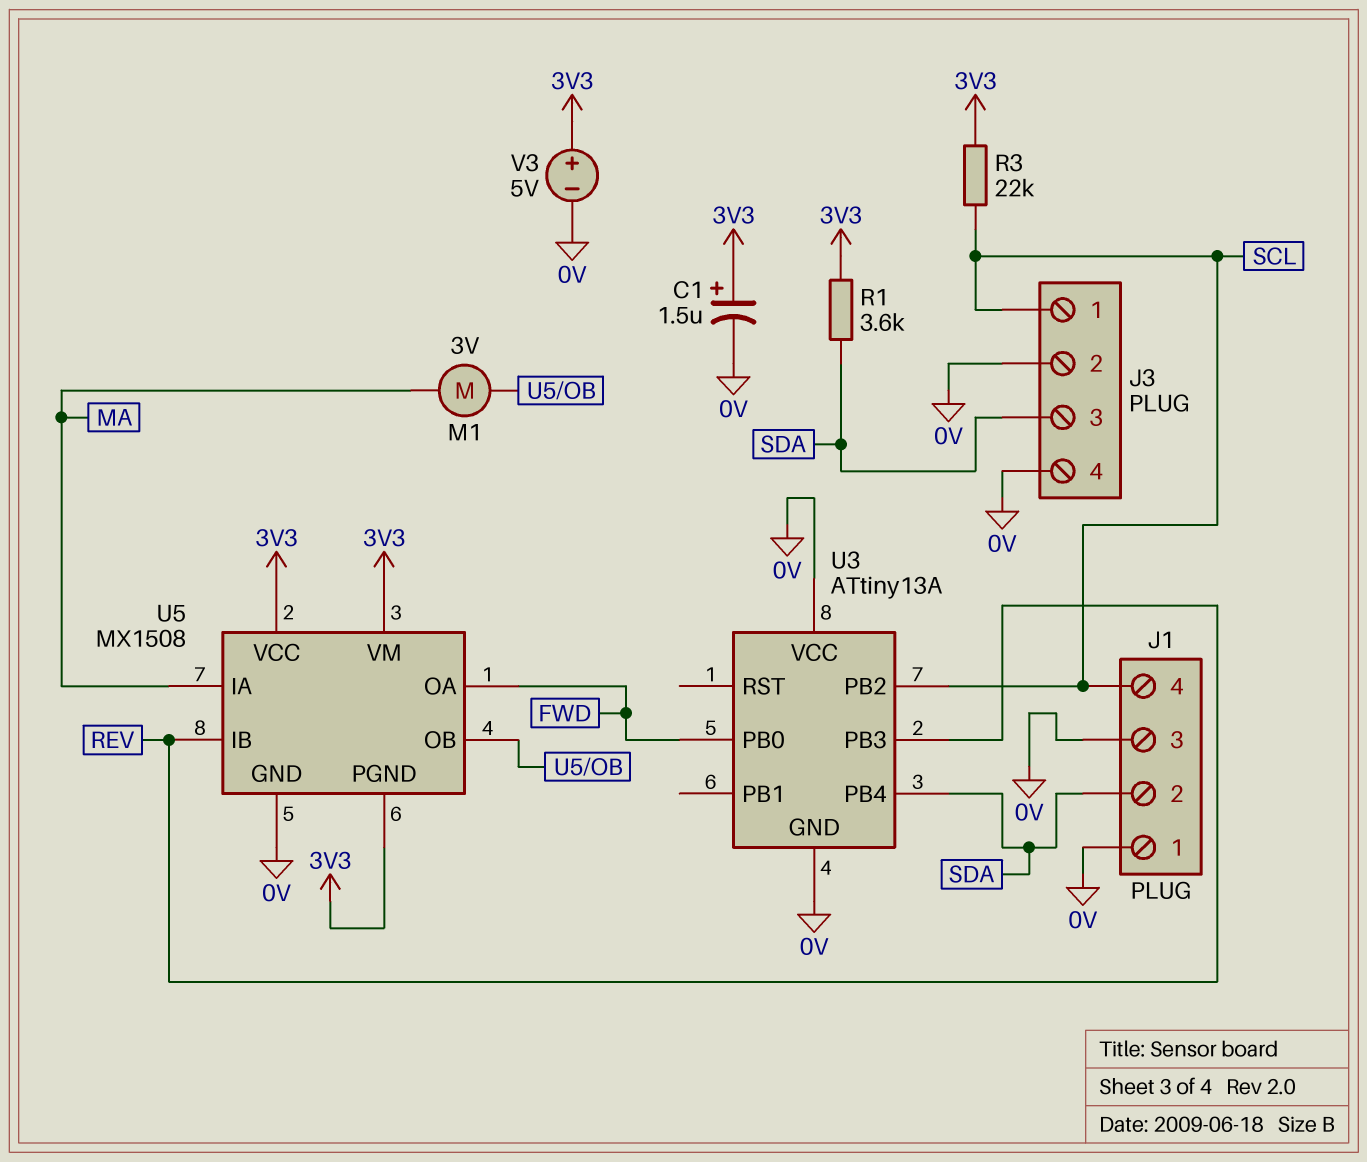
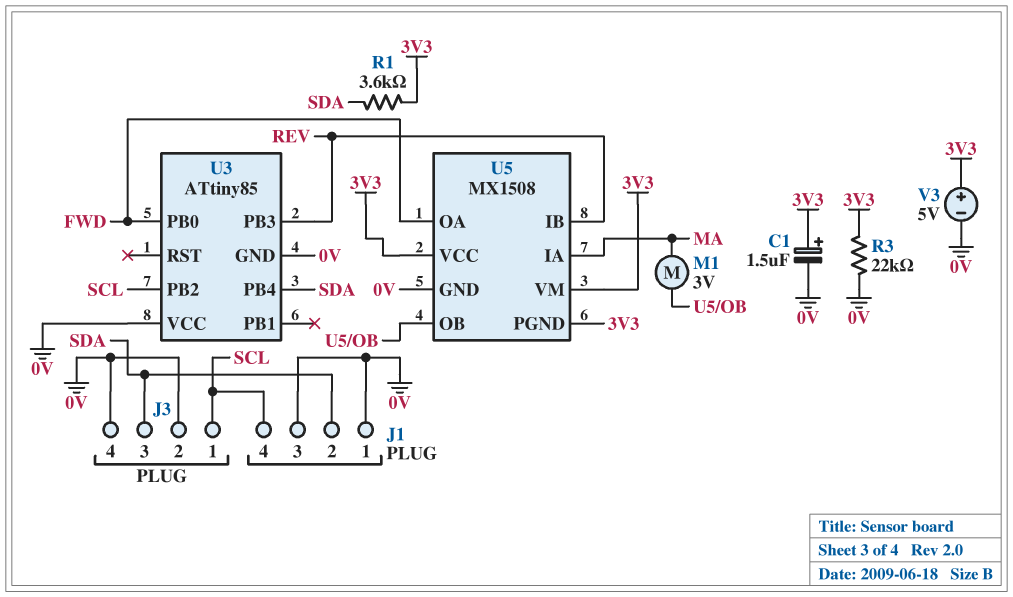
R3: 22k (3V3, SCL) -> 22k (0V, 3V3)
U3: ATtiny13A -> ATtiny85

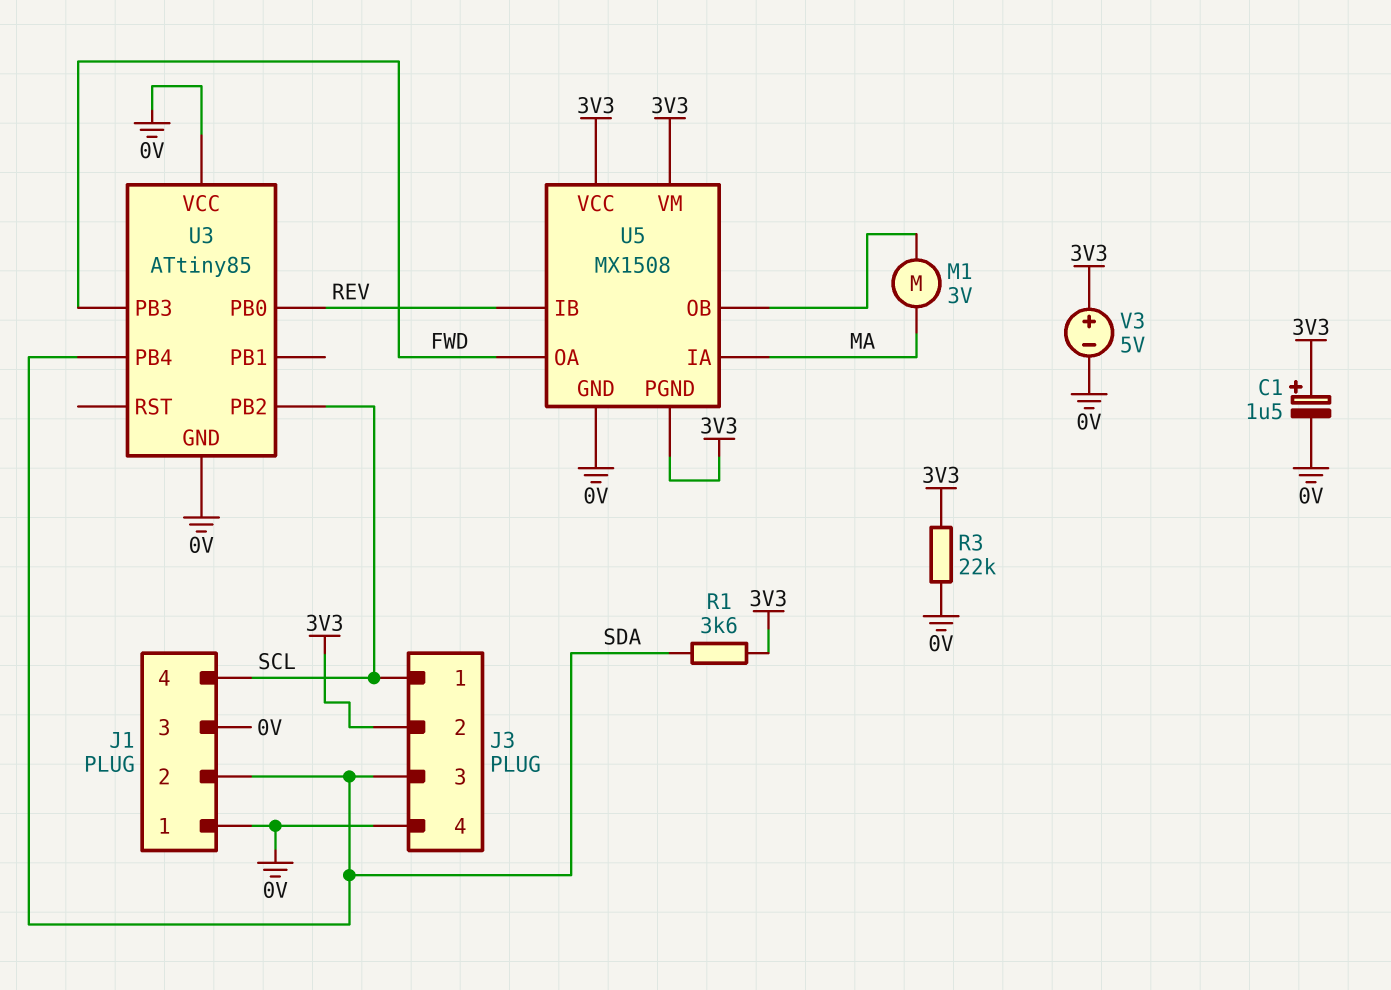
J3 pin 2: 0V -> 3V3
U3 pin PB0: FWD -> REV
U3 pin PB3: REV -> FWD

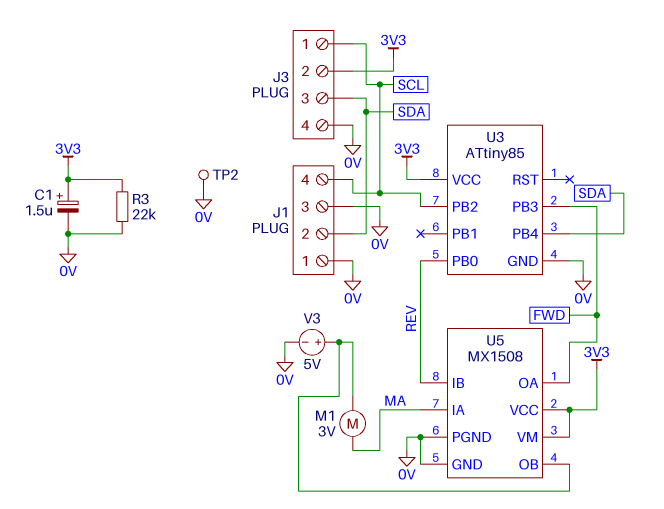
R1: 3.6k (3V3, SDA) -> none
TP2: none -> test point (0V)
U3 pin VCC: 0V -> 3V3
U5 pin PGND: 3V3 -> 0V
V3: 5V (plus 3V3, minus 0V) -> 5V (plus U5/OB, minus 0V)

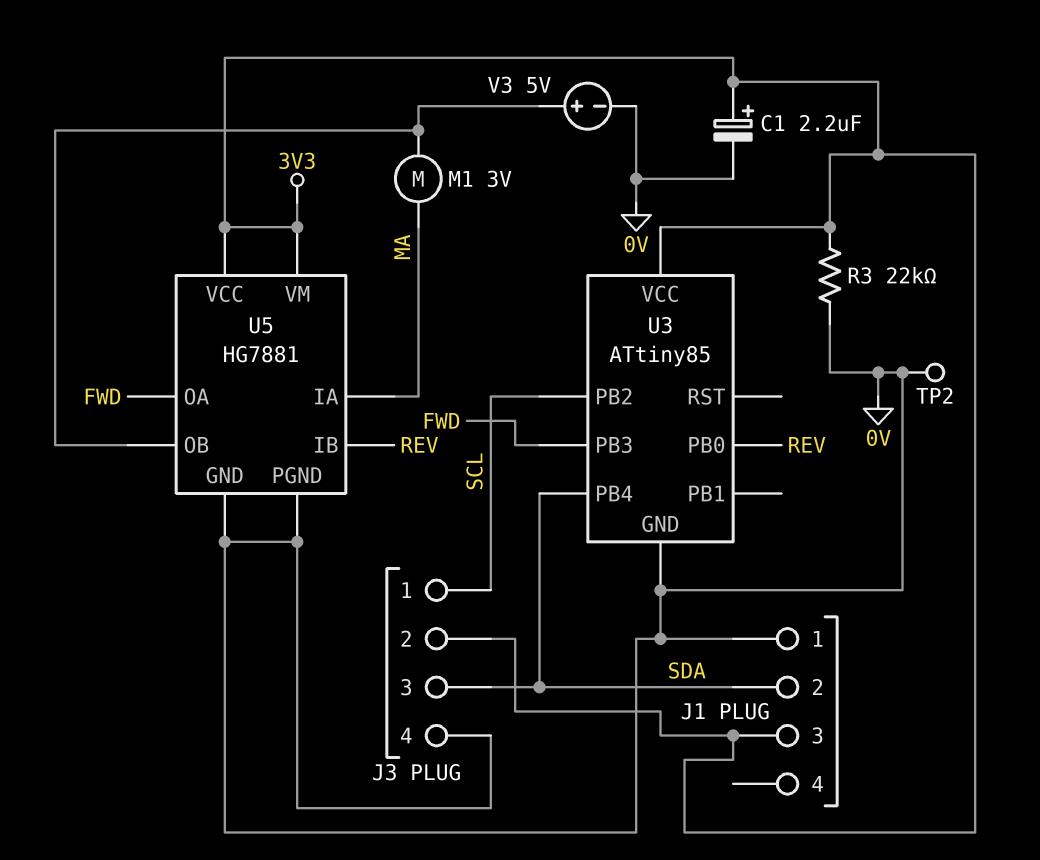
C1: 1.5uF (plus 3V3, minus 0V) -> 2.2uF (plus 3V3, minus 0V)
J1 pin 3: 0V -> 3V3
J1 pin 4: SCL -> none
U5: MX1508 -> HG7881

